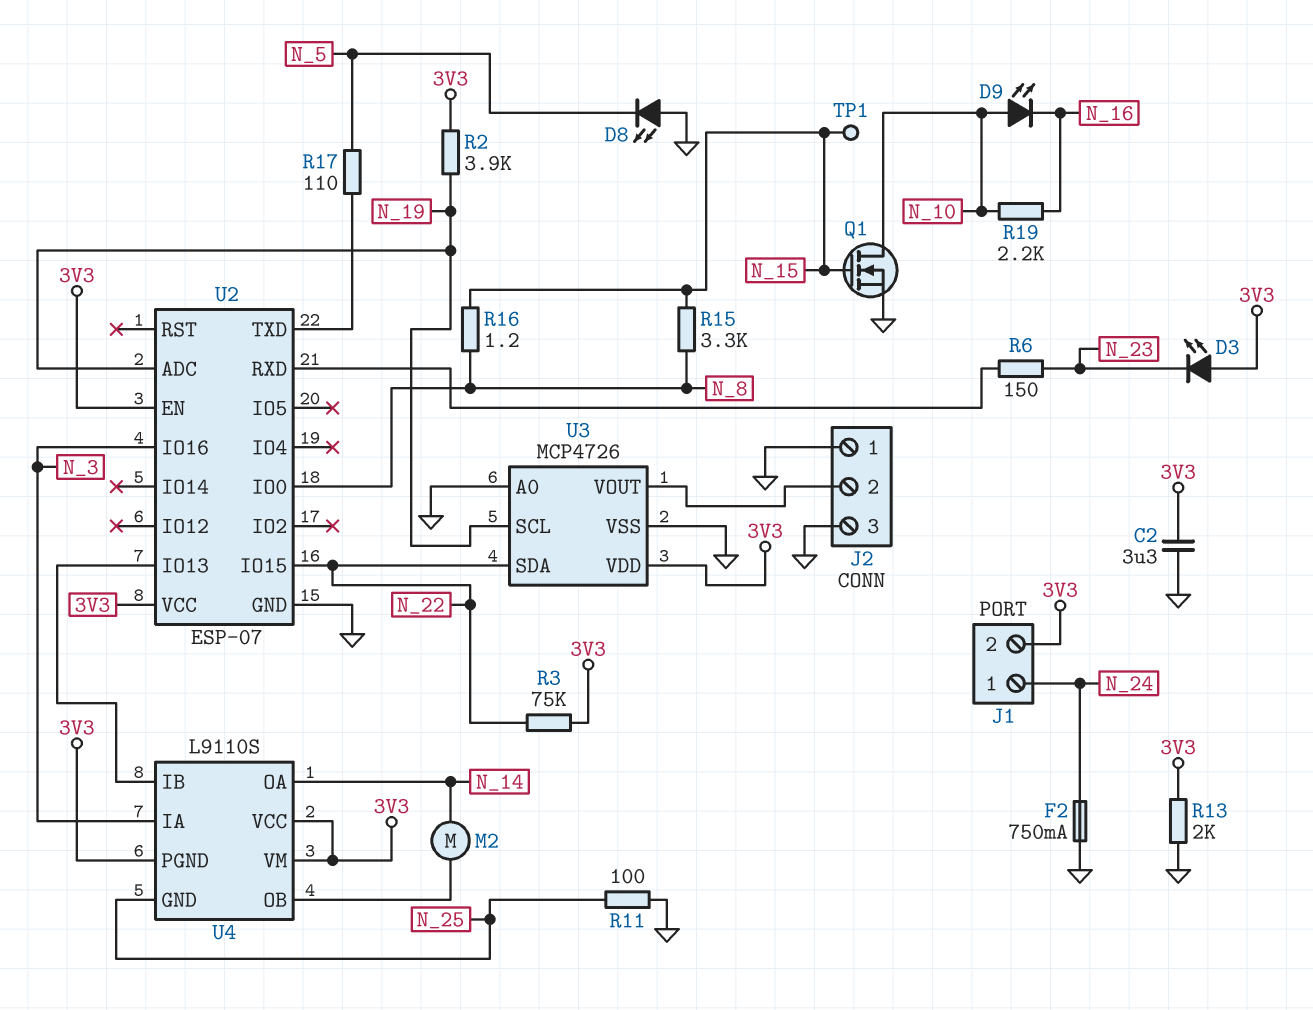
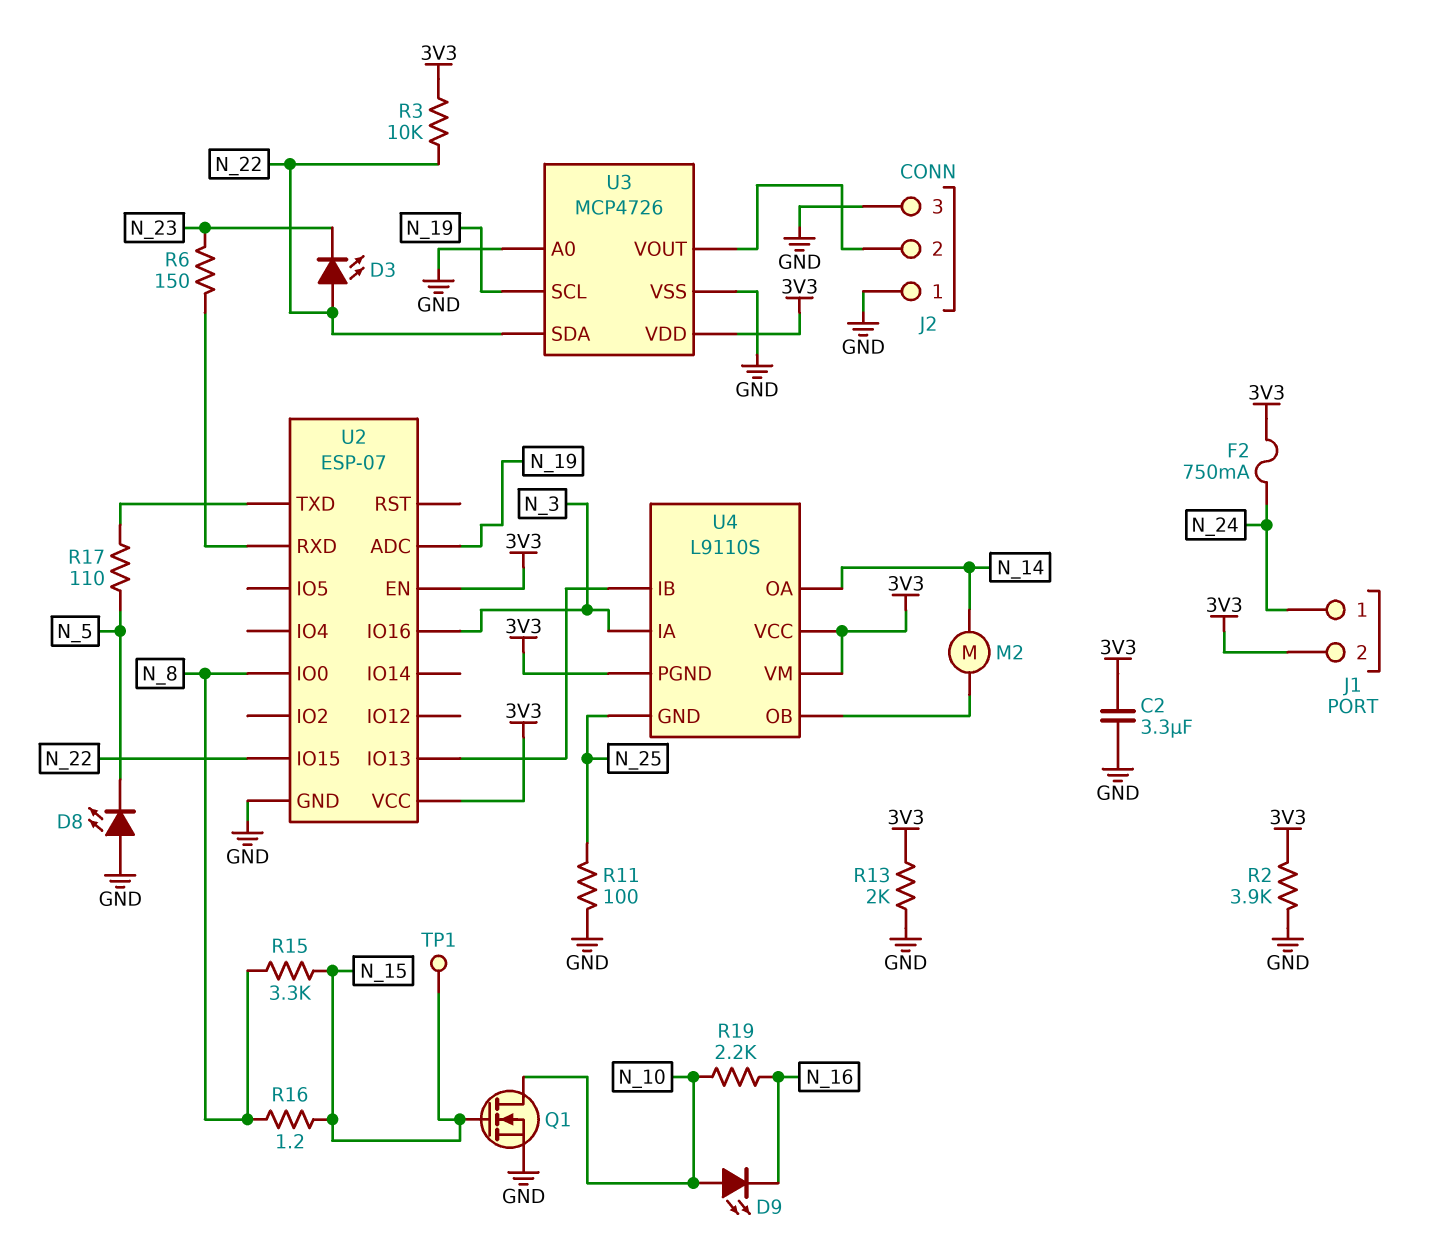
D3: LED (A 3V3, K N_23) -> LED (A N_22, K N_23)
F2: 750mA (GND, N_24) -> 750mA (3V3, N_24)
R2: 3.9k (3V3, N_19) -> 3.9k (3V3, GND)
R3: 75k (3V3, N_22) -> 10k (3V3, N_22)

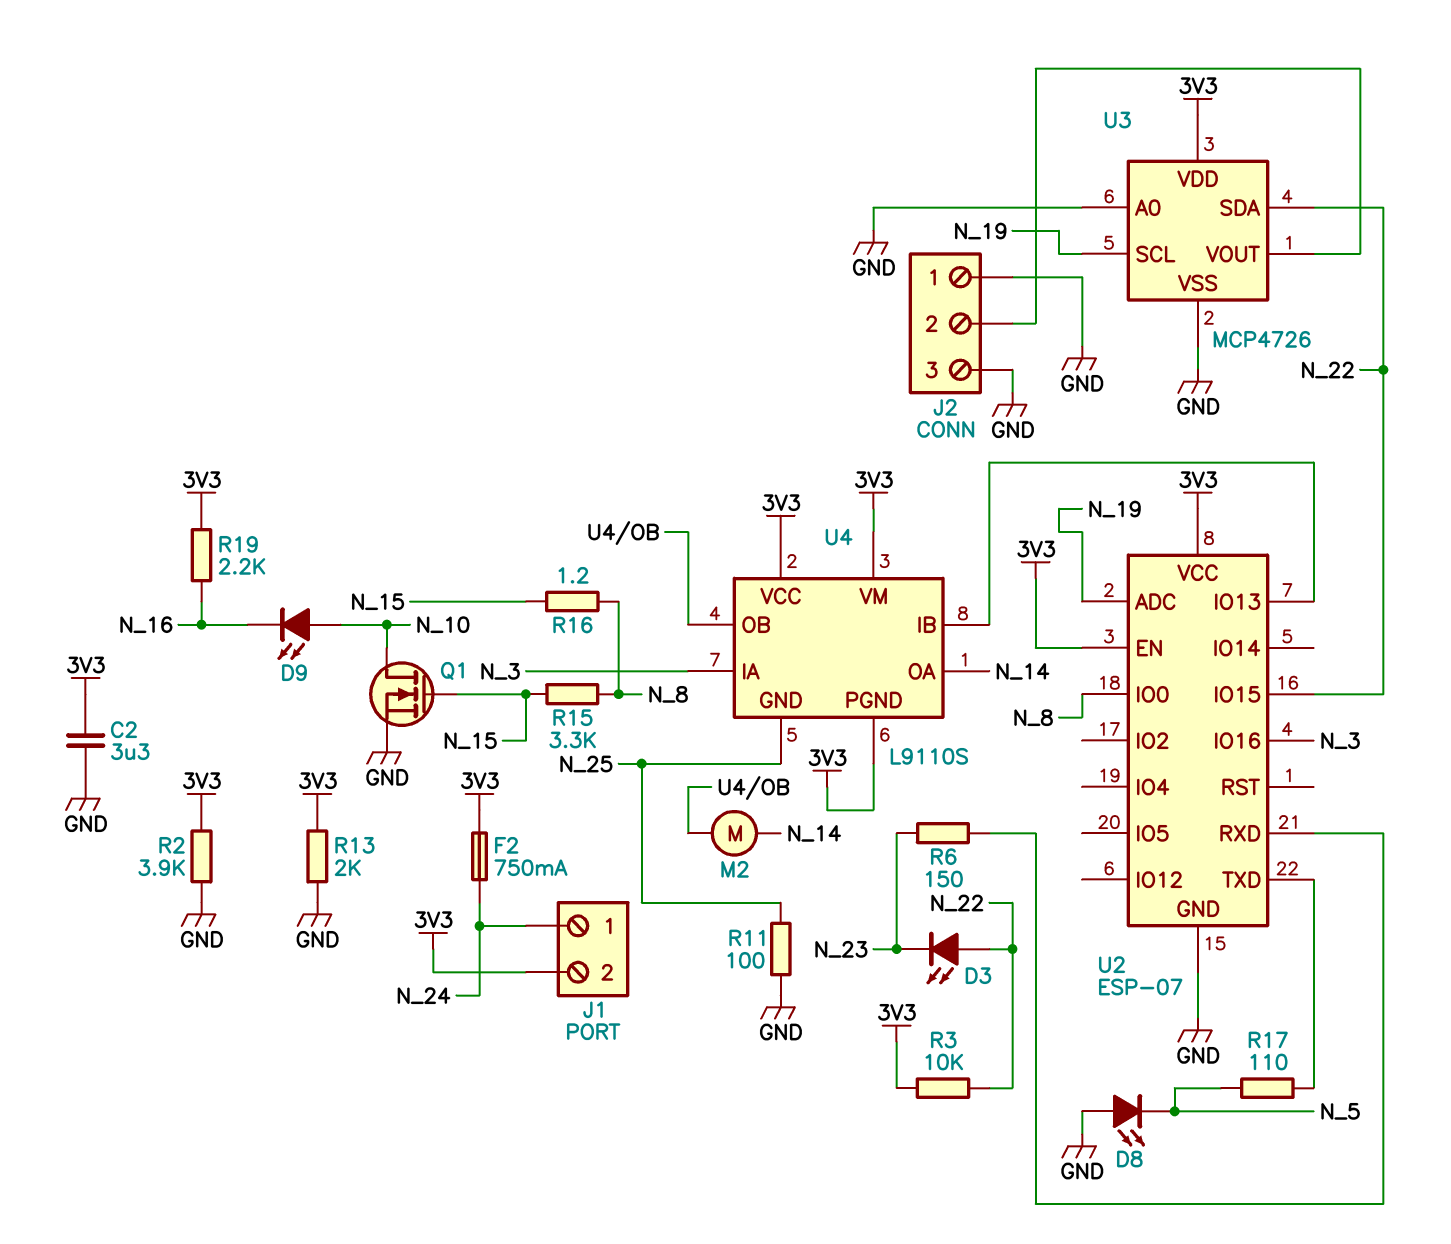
R19: 2.2k (N_10, N_16) -> 2.2k (3V3, N_16)
TP1: test point (N_15) -> none

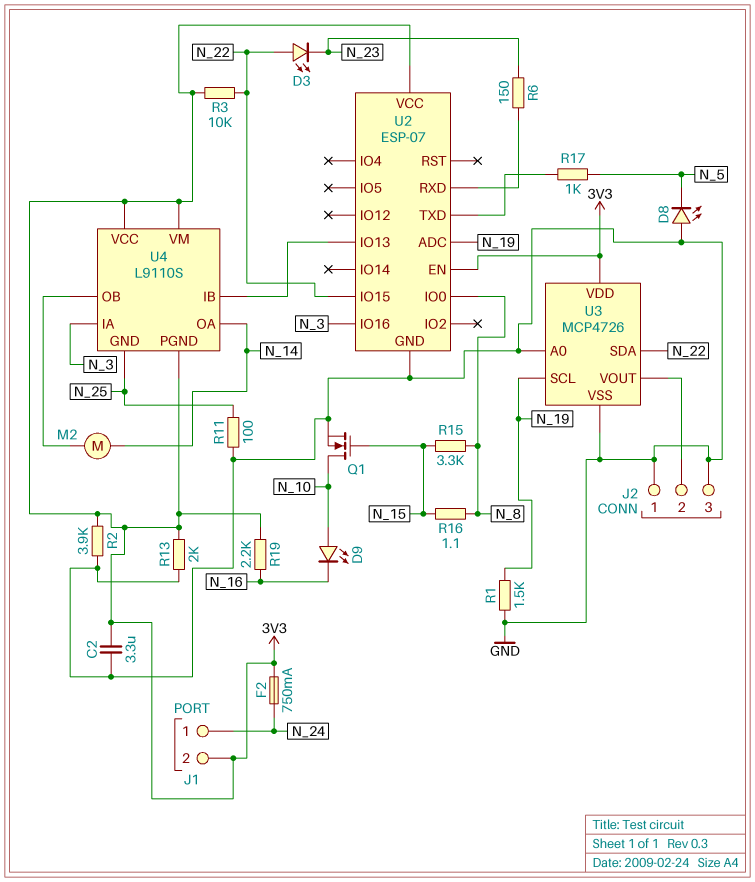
R1: none -> 1.5k (GND, N_19)
R16: 1.2 (N_8, N_15) -> 1.1 (N_8, N_15)
R17: 110 (N_5, U2/TXD) -> 1k (N_5, U2/TXD)

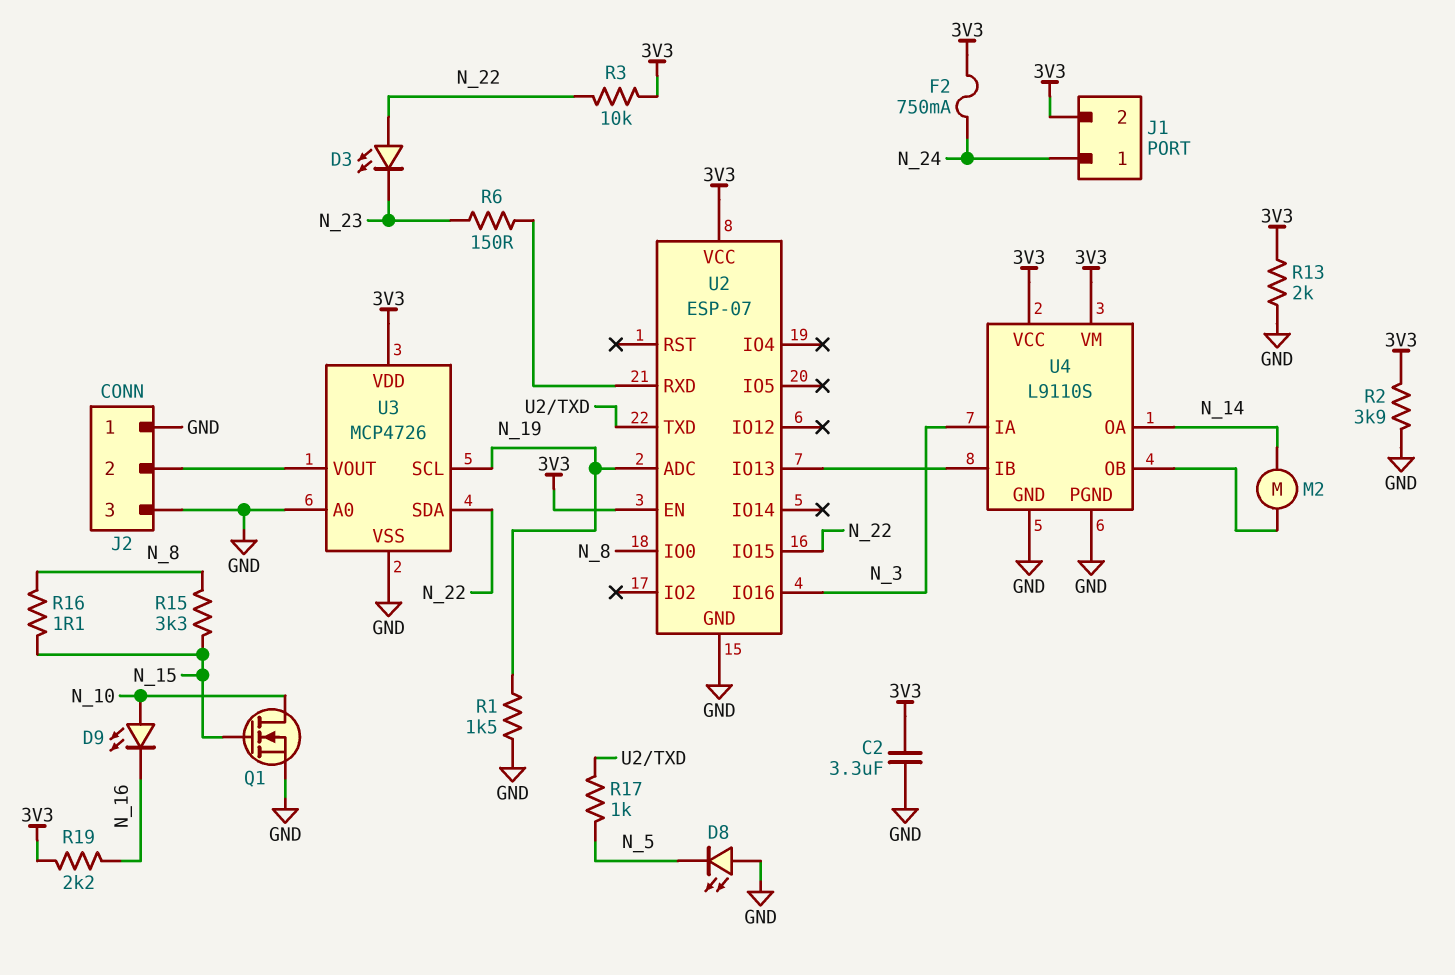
R11: 100 (GND, N_25) -> none
U4 pin GND: N_25 -> GND
U4 pin PGND: 3V3 -> GND

